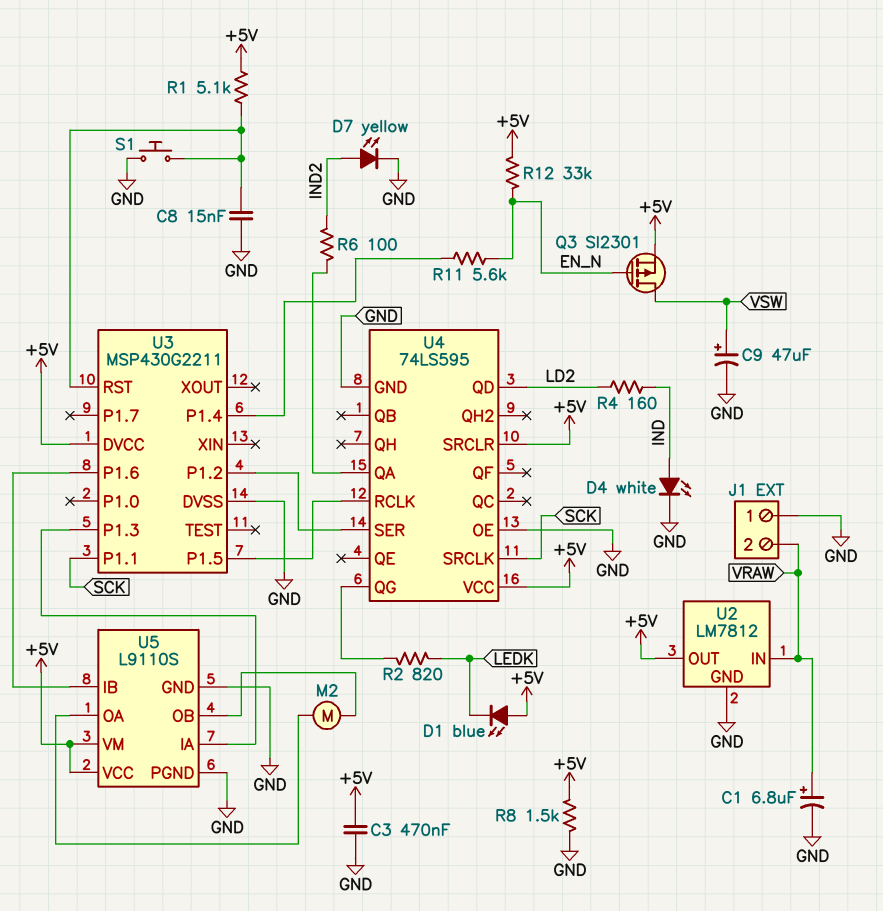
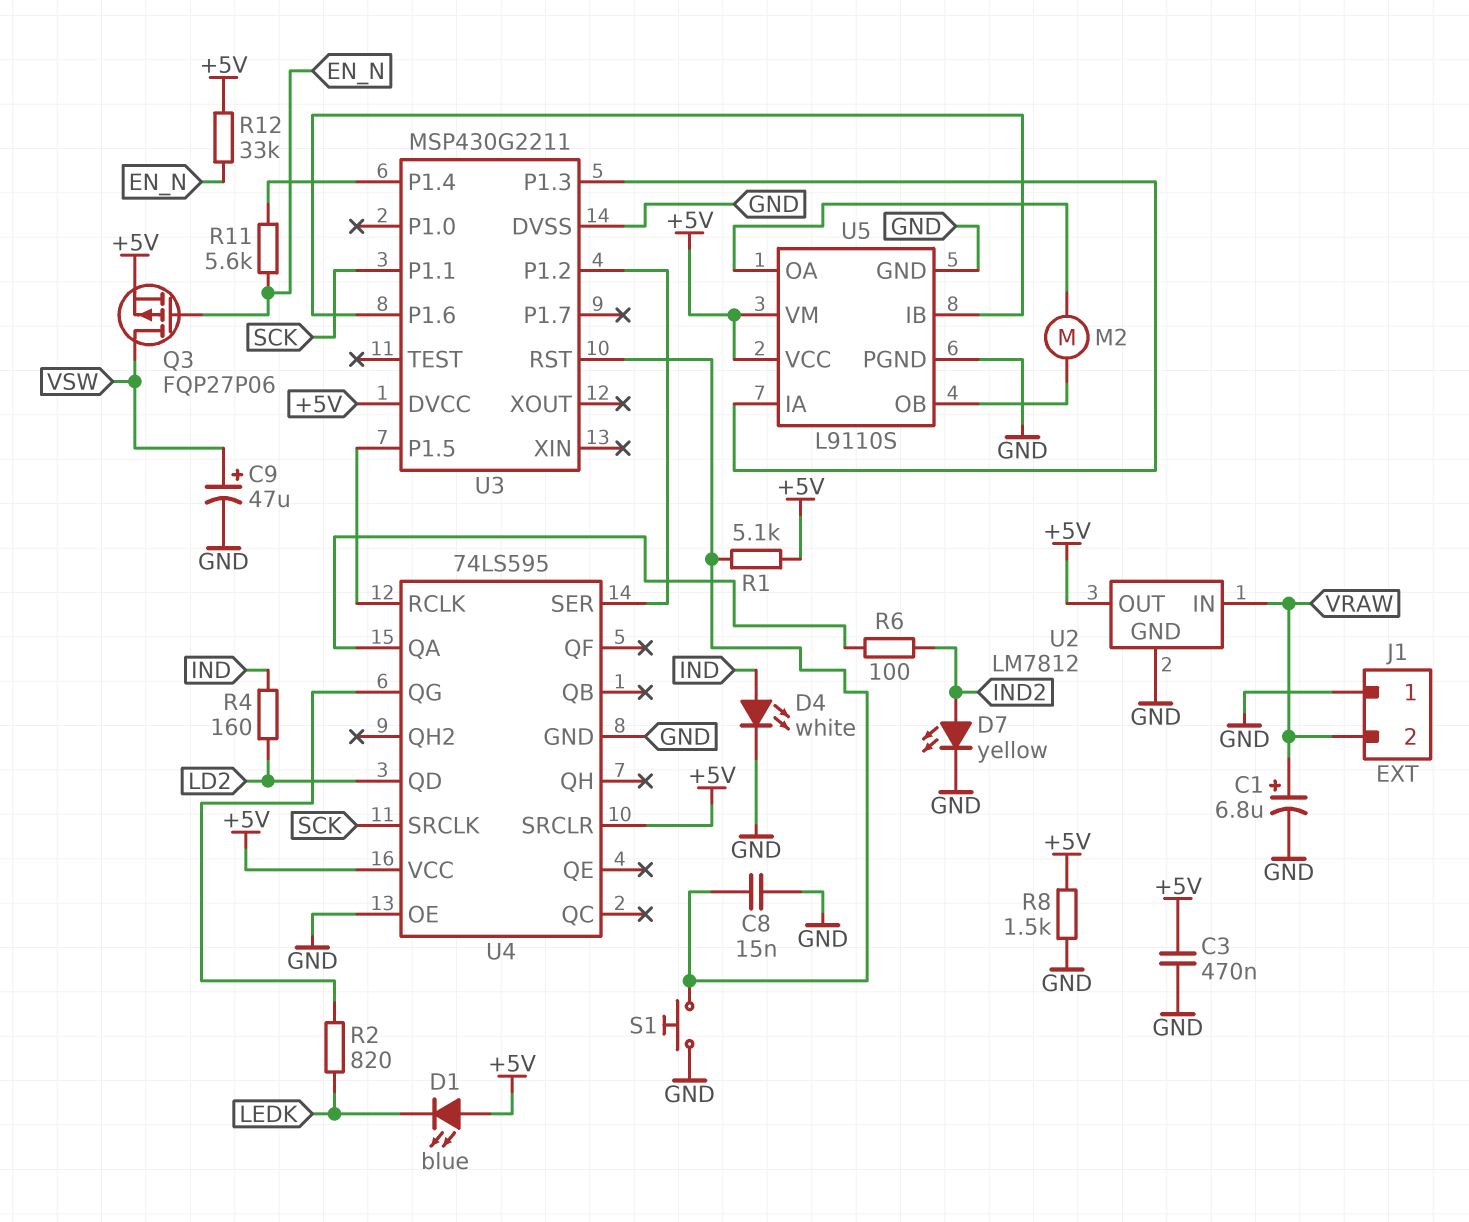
Q3: PMOS SI2301 (G EN_N, D VSW, S +5V) -> PMOS FQP27P06 (G EN_N, D VSW, S +5V)

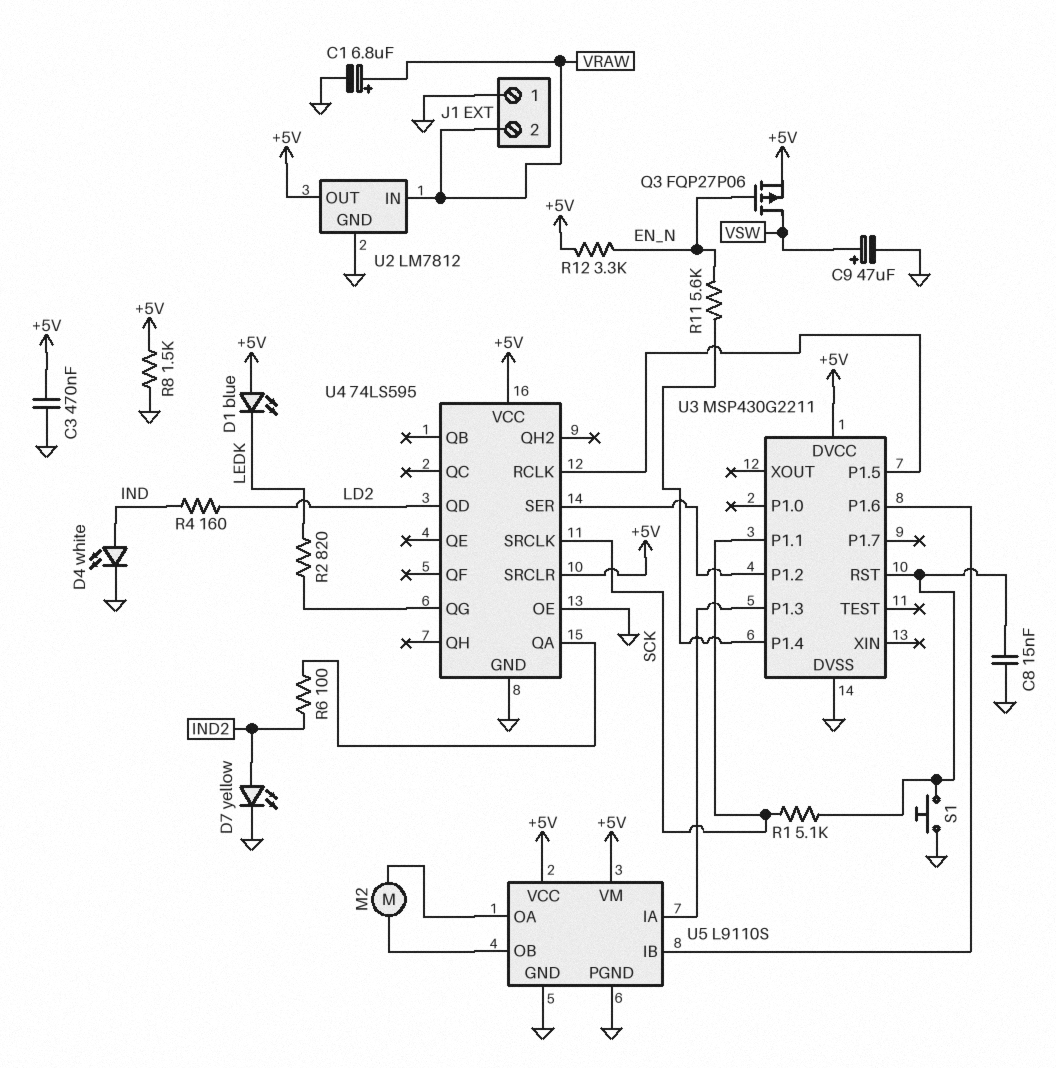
R1: 5.1k (+5V, U3/RST) -> 5.1k (SCK, U3/RST)
R12: 33k (+5V, EN_N) -> 3.3k (+5V, EN_N)

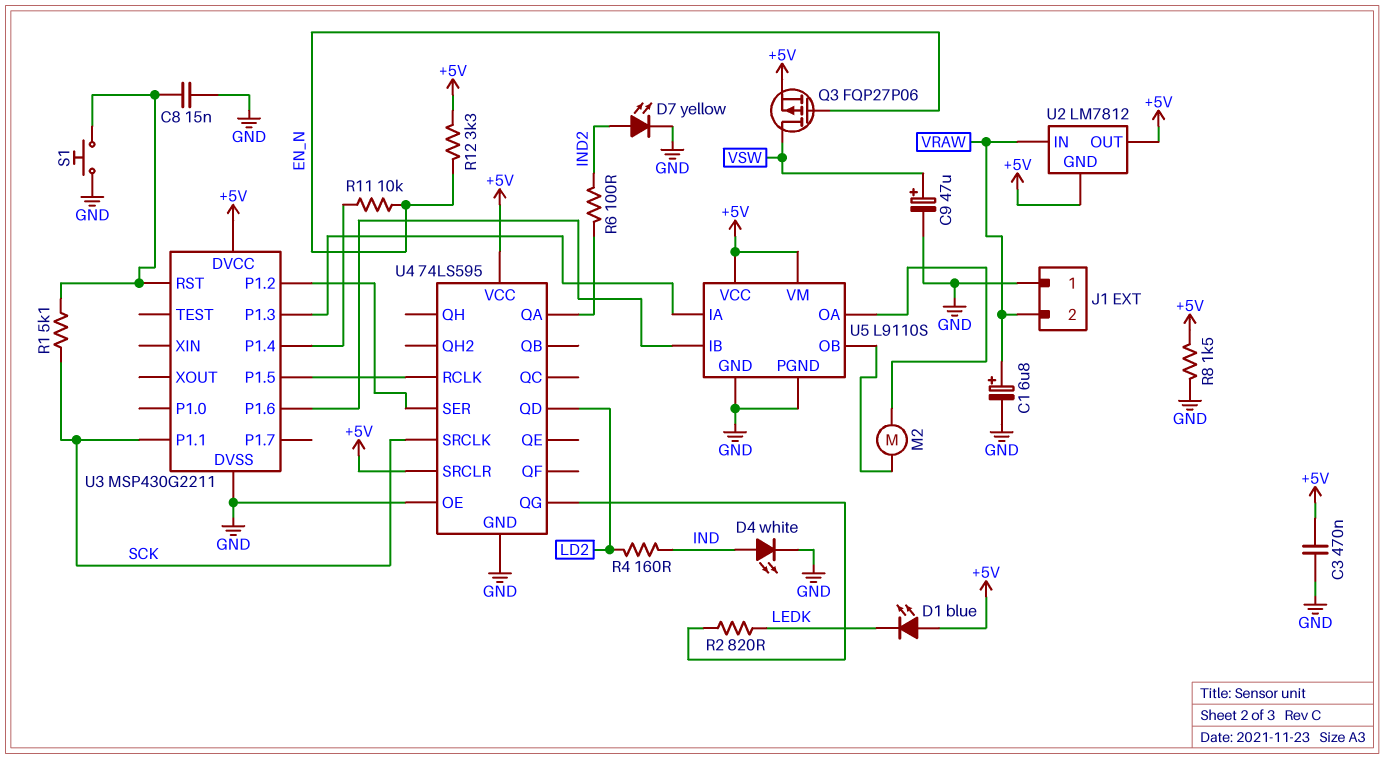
R11: 5.6k (EN_N, U3/P1.4) -> 10k (EN_N, U3/P1.4)
U2 pin GND: GND -> +5V

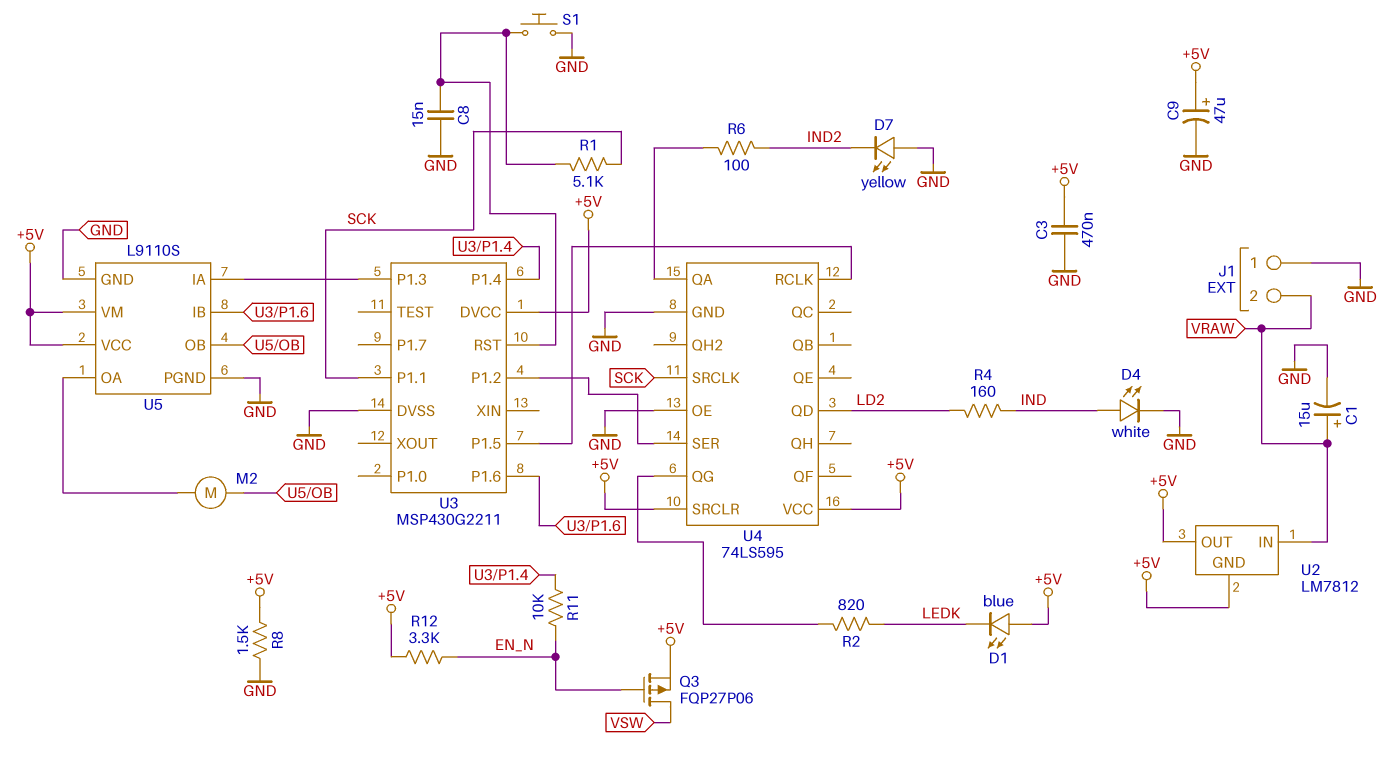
C1: 6.8uF (plus VRAW, minus GND) -> 15uF (plus VRAW, minus GND)
C9: 47uF (plus VSW, minus GND) -> 47uF (plus +5V, minus GND)
D7: LED yellow (A IND2, K GND) -> LED yellow (A GND, K IND2)

